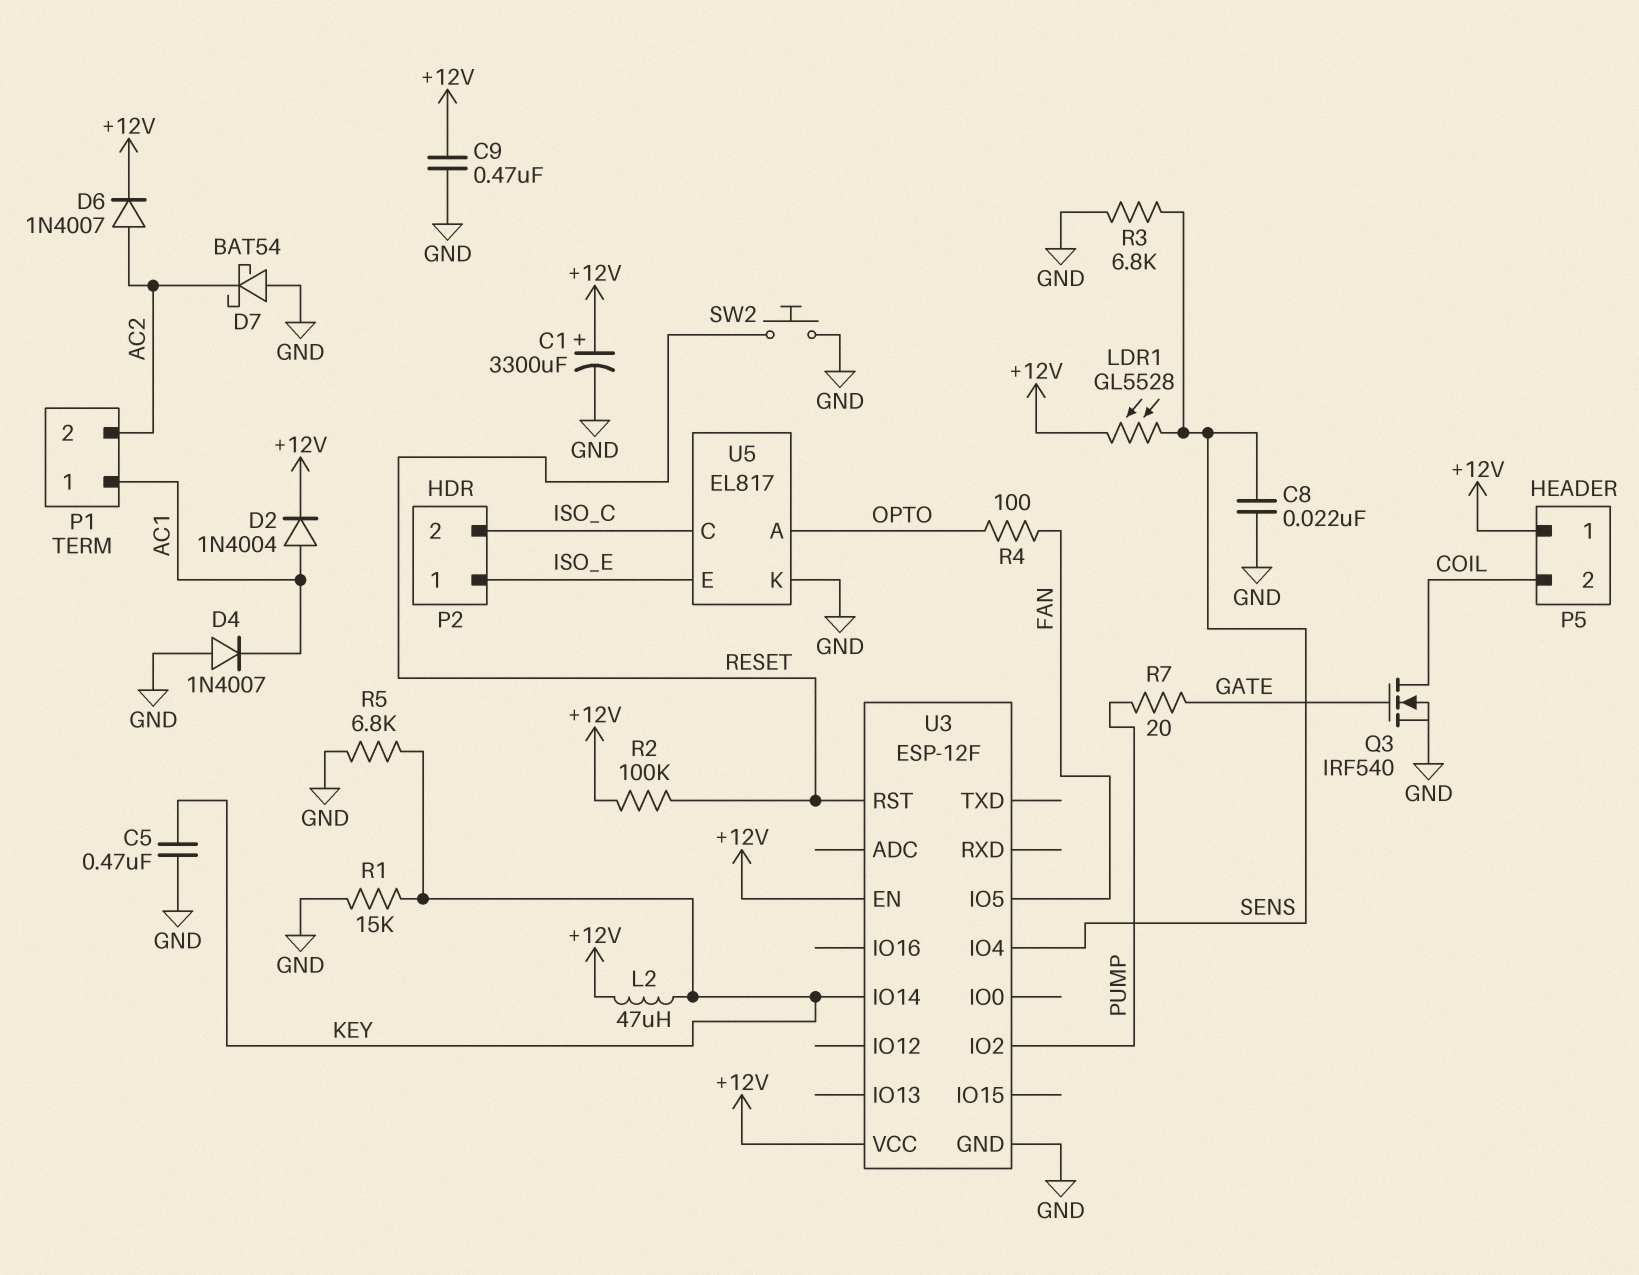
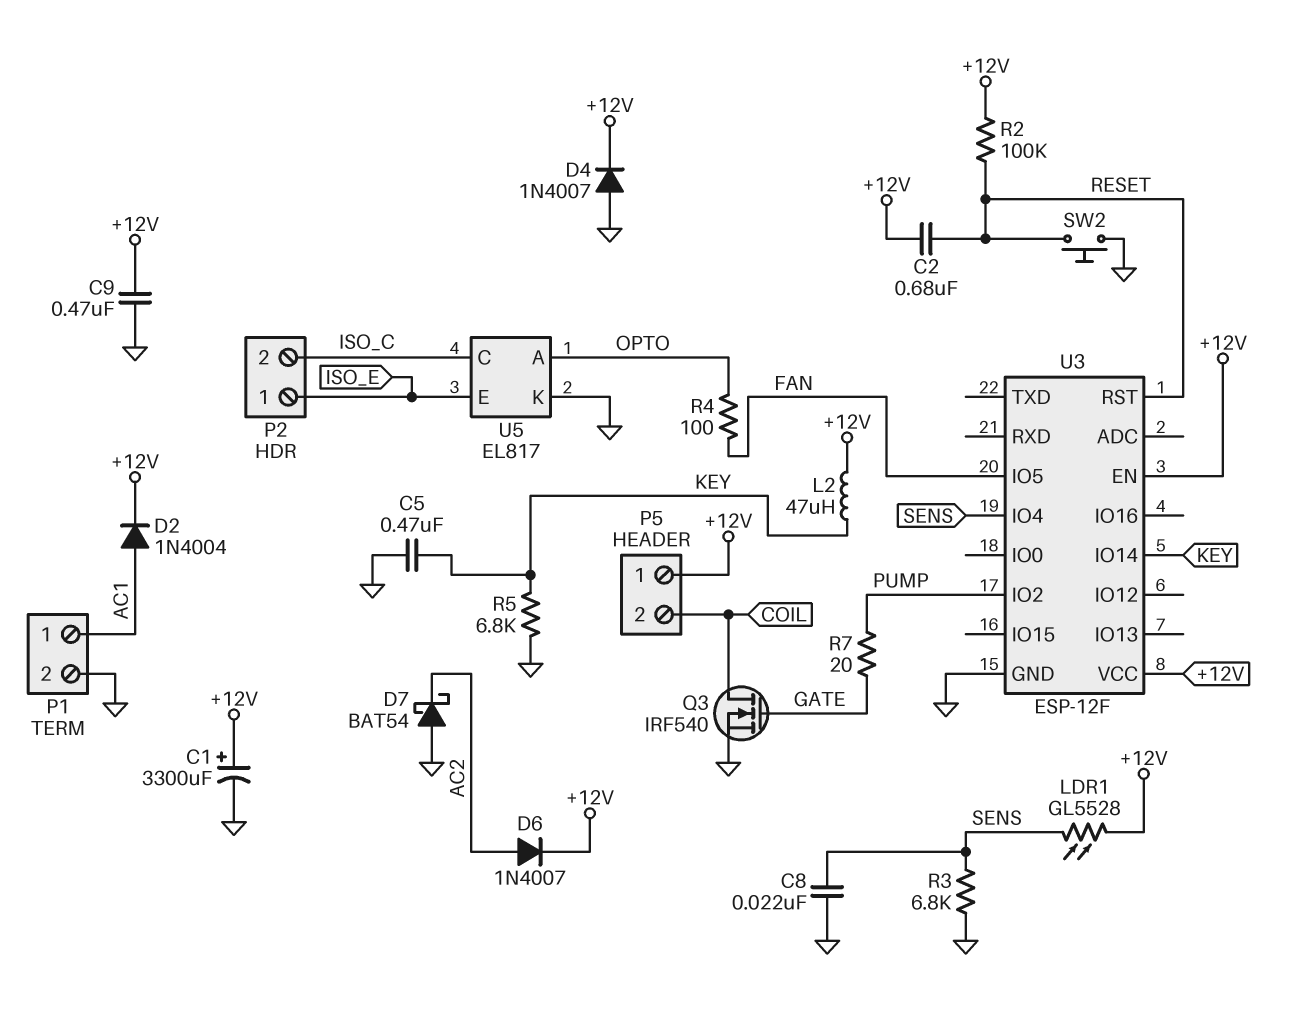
C2: none -> 680nF (+12V, RESET)
D4: diode 1N4007 (A GND, K AC1) -> diode 1N4007 (A GND, K +12V)
P1 pin 2: AC2 -> GND
R1: 15k (GND, KEY) -> none

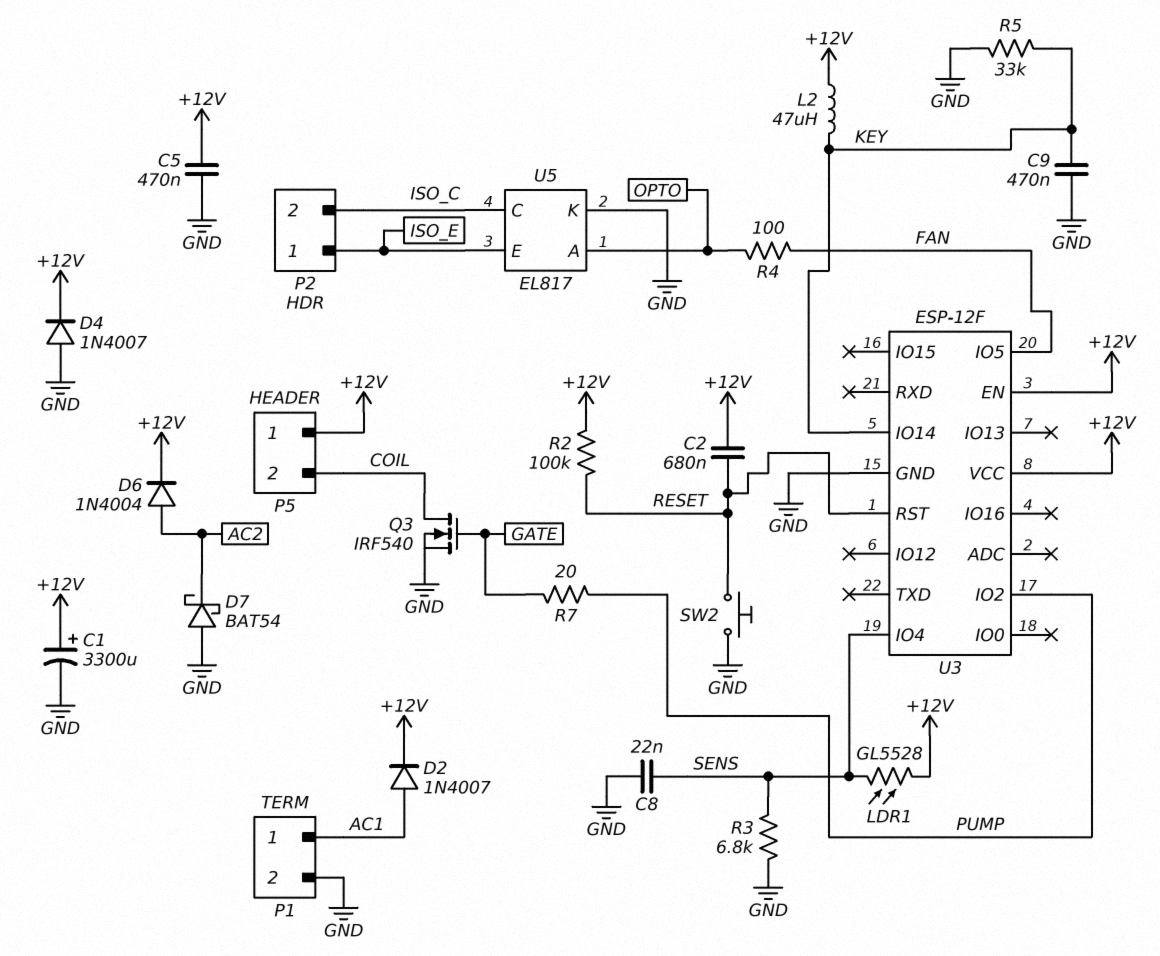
C5: 470nF (GND, KEY) -> 470nF (+12V, GND)
C9: 470nF (+12V, GND) -> 470nF (GND, KEY)
D2: diode 1N4004 (A AC1, K +12V) -> diode 1N4007 (A AC1, K +12V)
D6: diode 1N4007 (A AC2, K +12V) -> diode 1N4004 (A AC2, K +12V)
R5: 6.8k (GND, KEY) -> 33k (GND, KEY)

